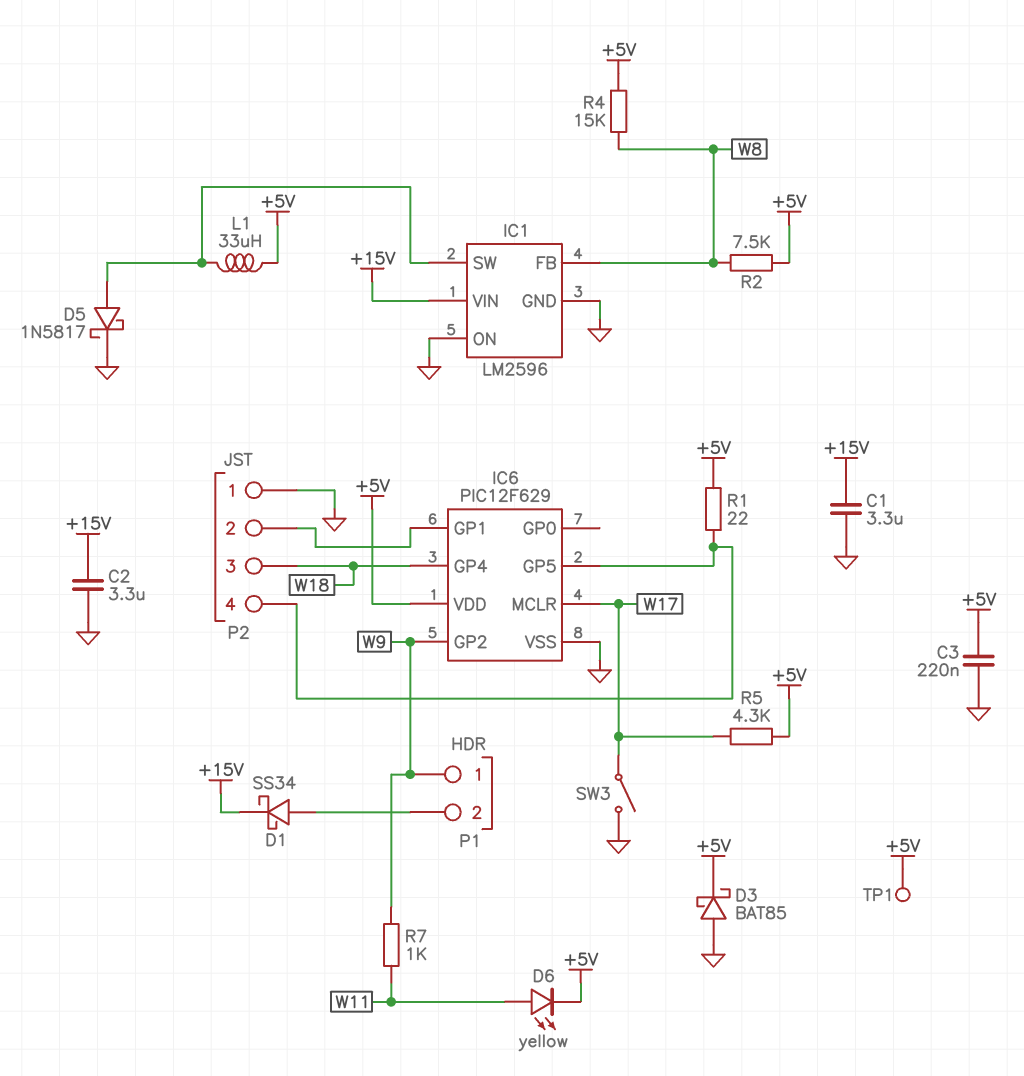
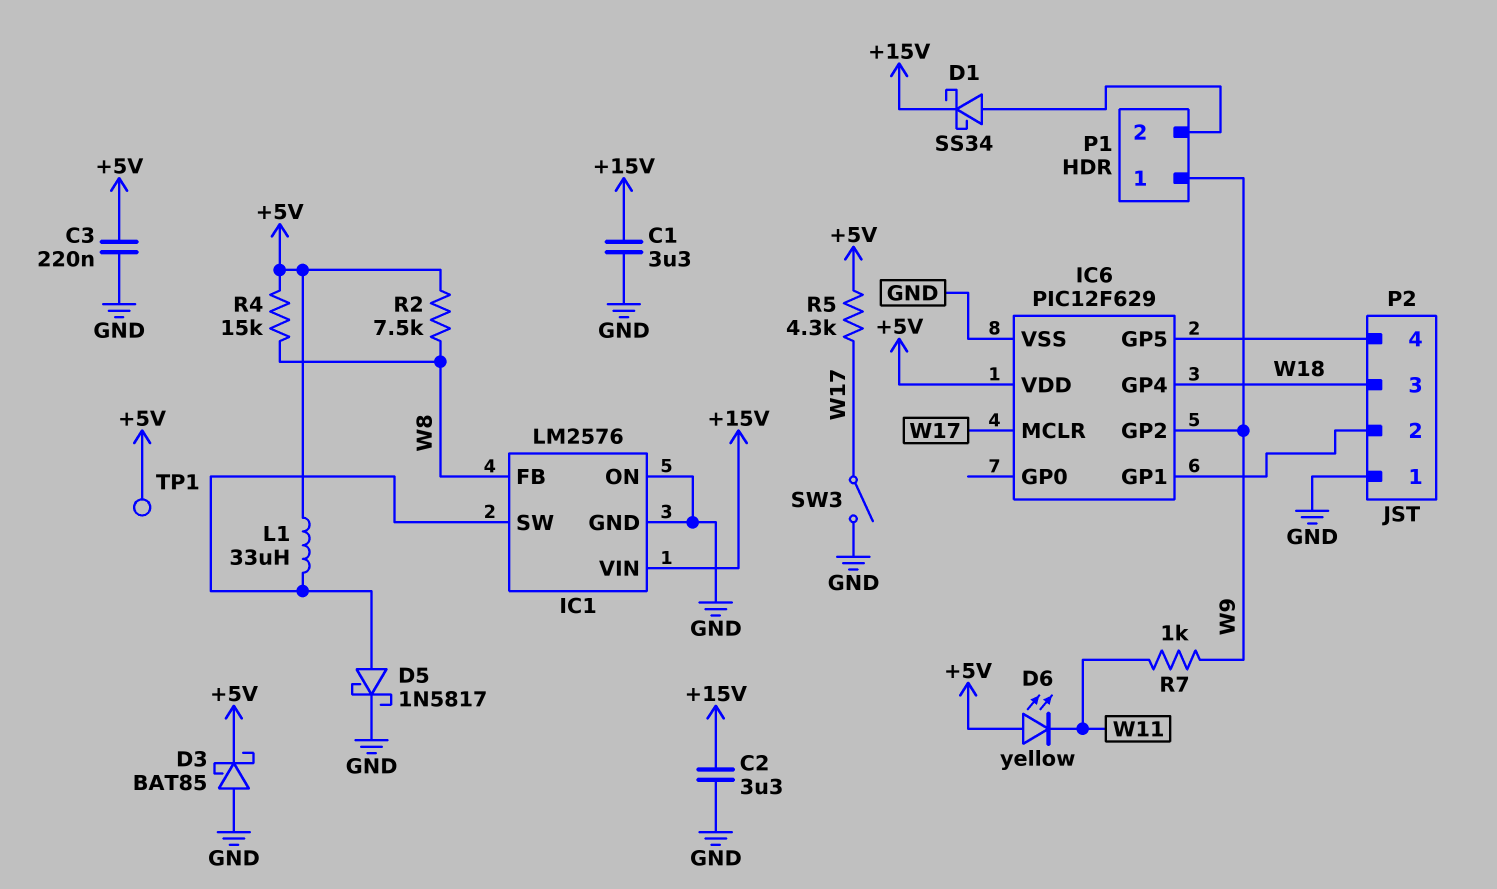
D6: LED yellow (A W11, K +5V) -> LED yellow (A +5V, K W11)
IC1: LM2596 -> LM2576
R1: 22 (+5V, IC6/GP5) -> none

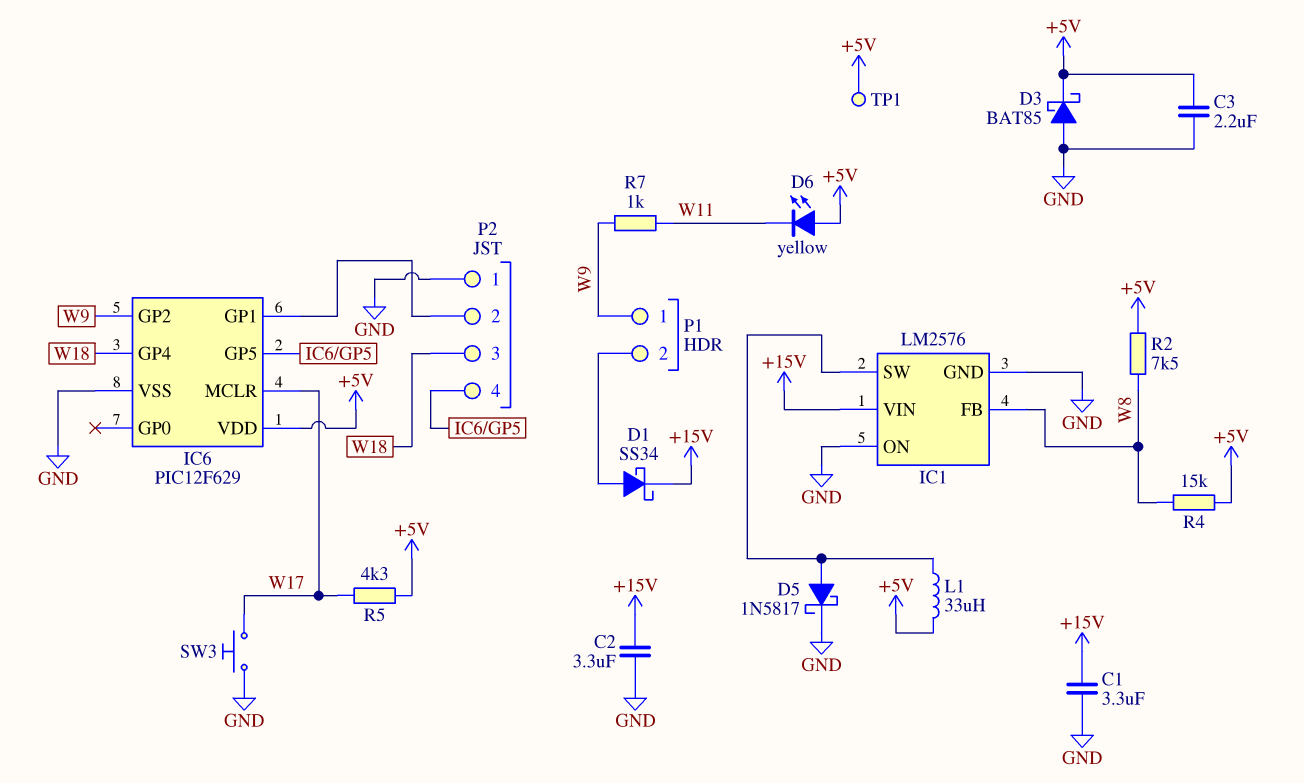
C3: 220nF (+5V, GND) -> 2.2uF (+5V, GND)
SW3: switch (GND, W17) -> button (GND, W17)

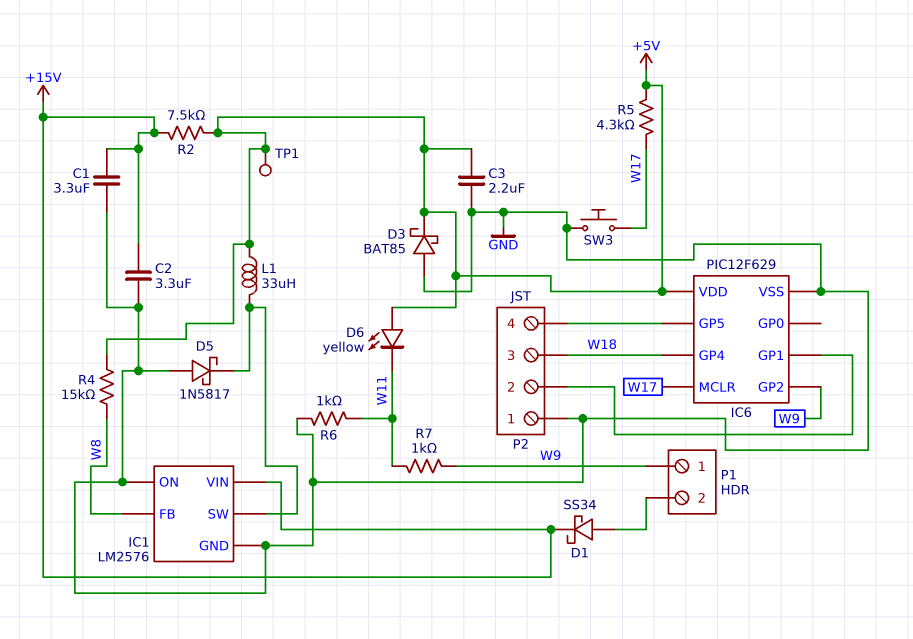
D5: schottky 1N5817 (A IC1/SW, K GND) -> schottky 1N5817 (A GND, K IC1/SW)
R2: 7.5k (+5V, W8) -> 7.5k (+5V, +15V)
R6: none -> 1k (GND, W11)

